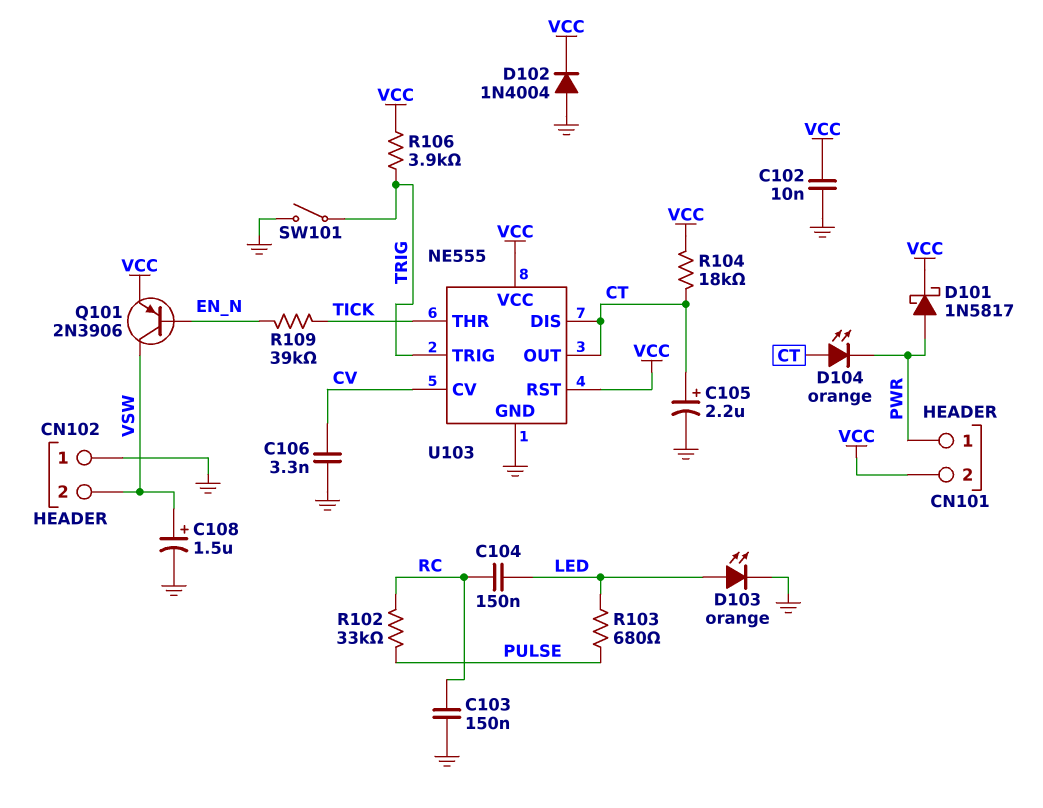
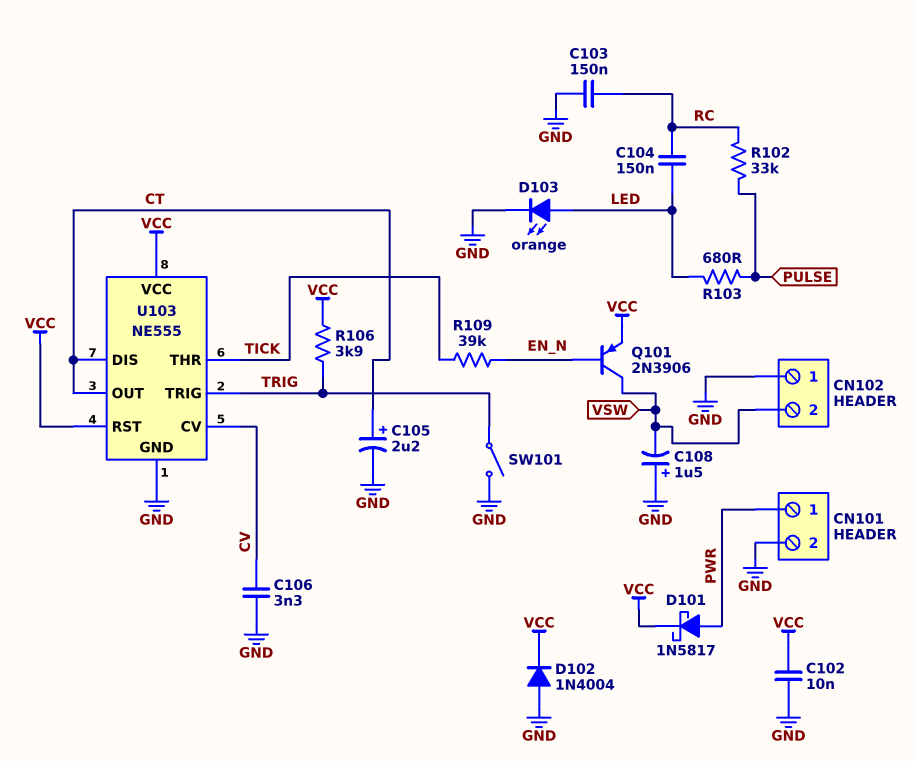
C108: 1.5uF (plus VSW, minus GND) -> 1.5uF (plus GND, minus VSW)
CN101 pin 2: VCC -> GND
D104: LED orange (A CT, K PWR) -> none
R104: 18k (CT, VCC) -> none

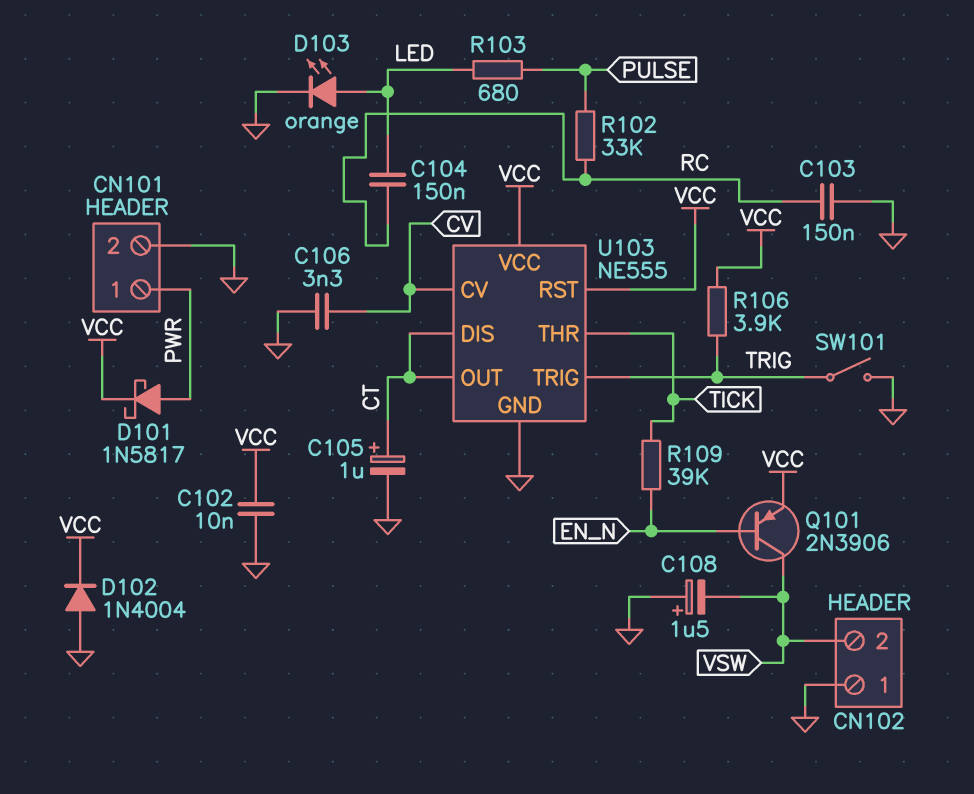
C105: 2.2uF (plus CT, minus GND) -> 1uF (plus CT, minus GND)

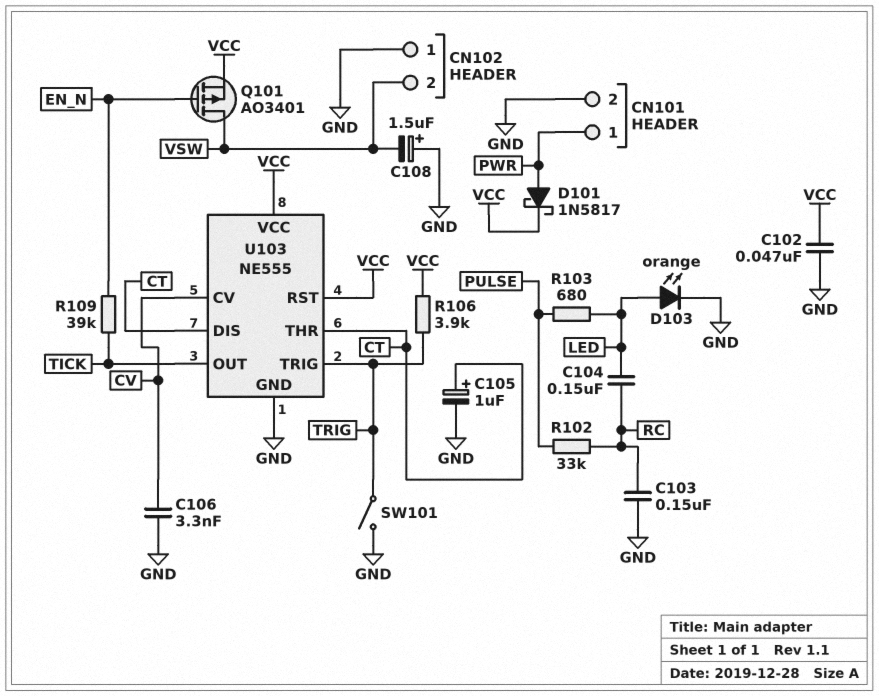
C102: 10nF (GND, VCC) -> 47nF (GND, VCC)
D102: diode 1N4004 (A GND, K VCC) -> none
Q101: PNP 2N3906 (B EN_N, C VSW, E VCC) -> PMOS AO3401 (G EN_N, D VSW, S VCC)
U103 pin OUT: CT -> TICK
U103 pin THR: TICK -> CT

